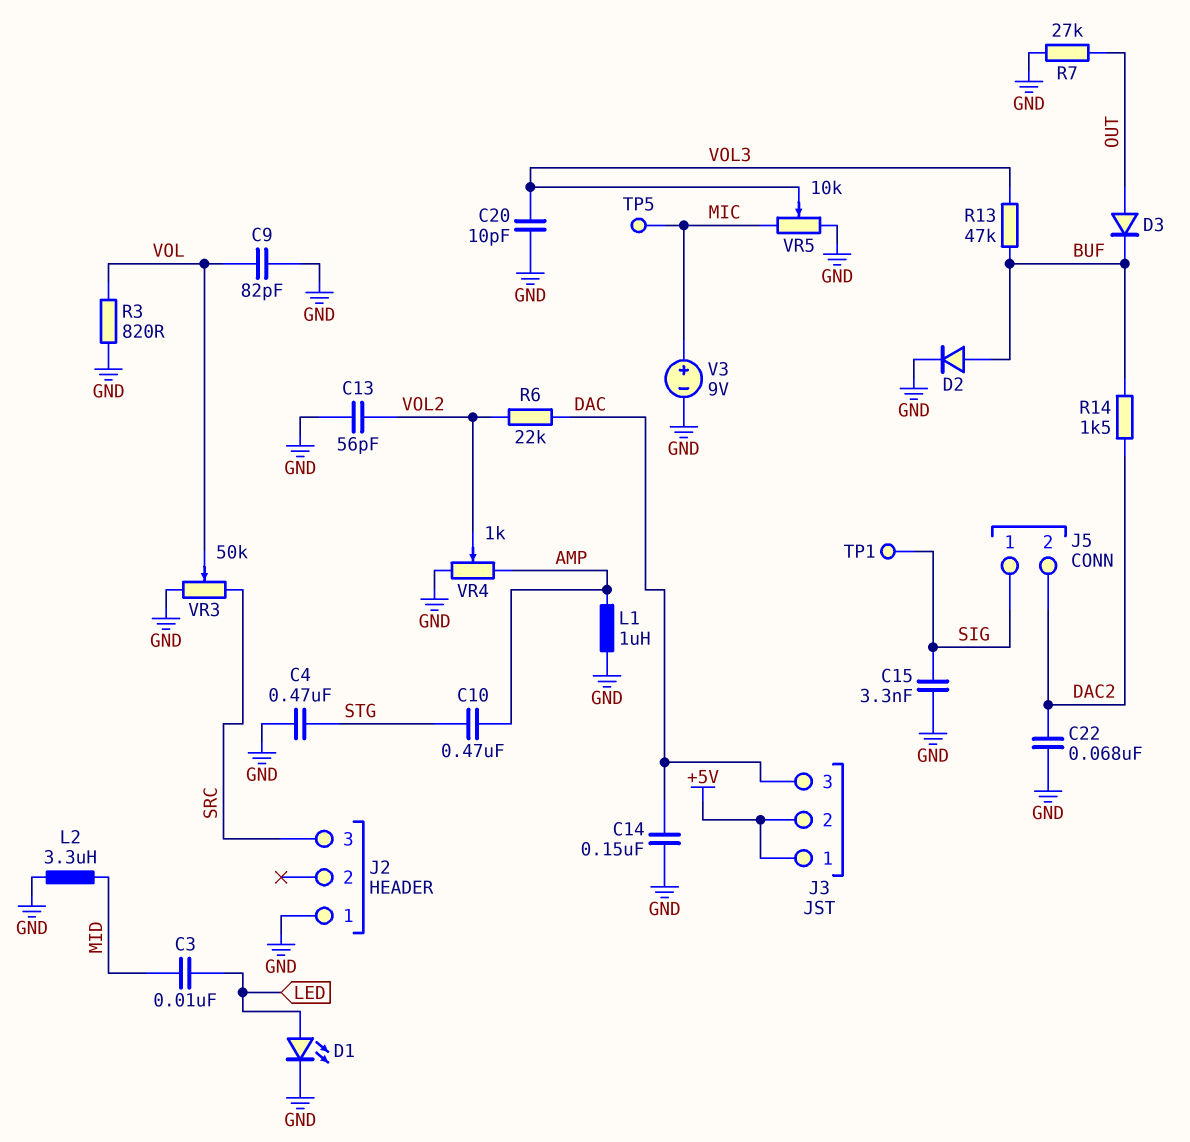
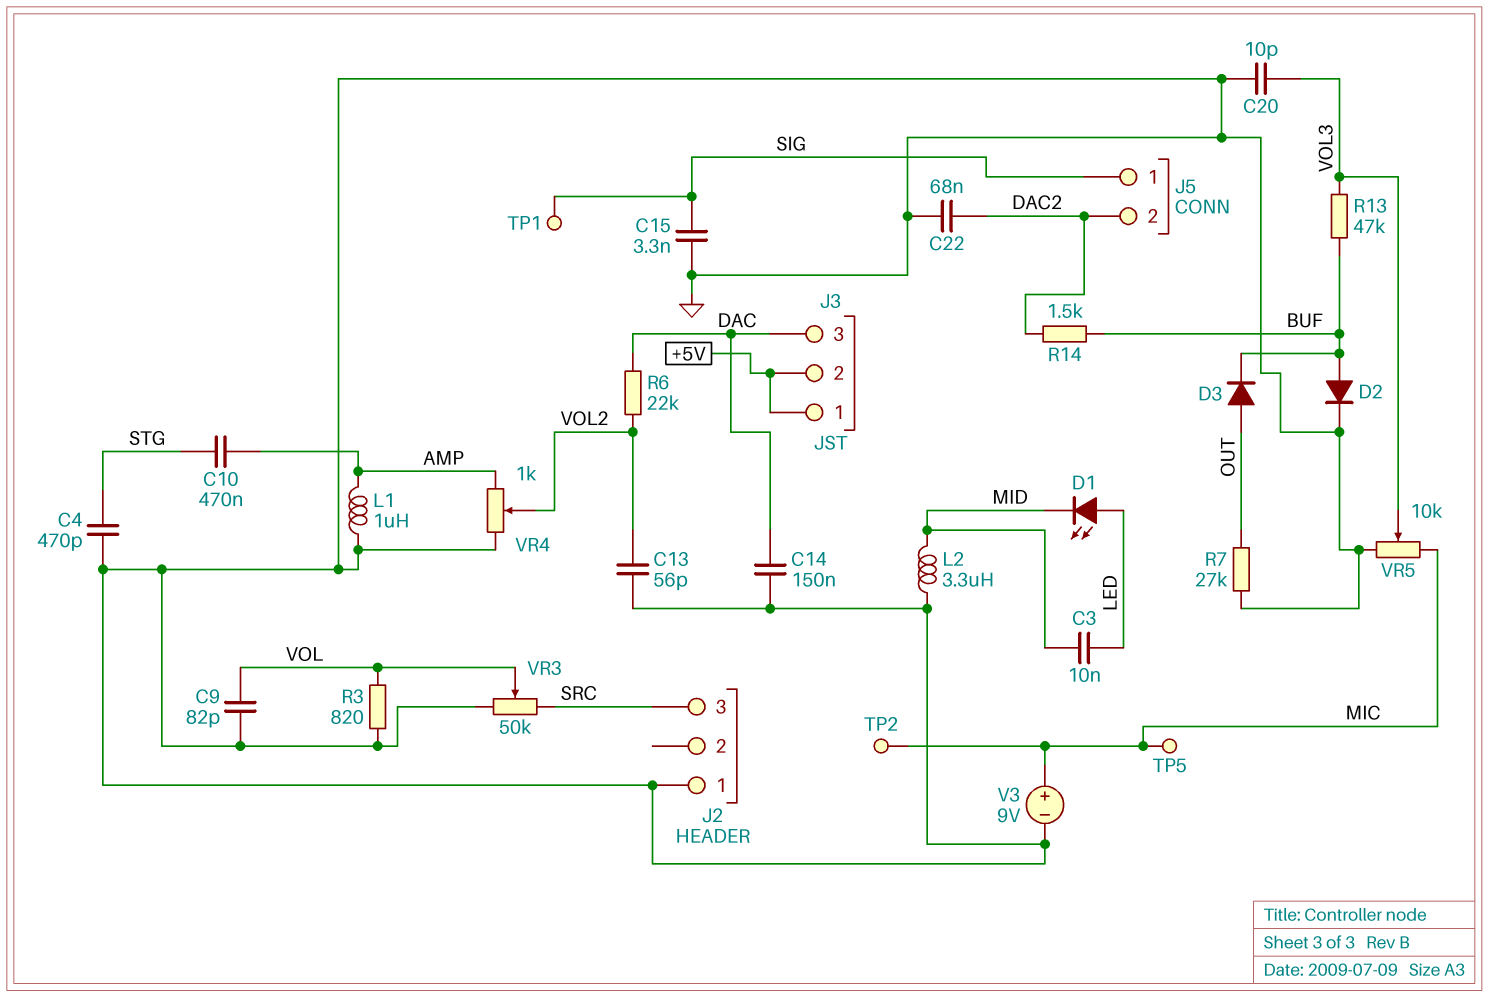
C4: 470nF (GND, STG) -> 470pF (GND, STG)
D1: LED (A LED, K GND) -> LED (A LED, K MID)
TP2: none -> test point (MIC)

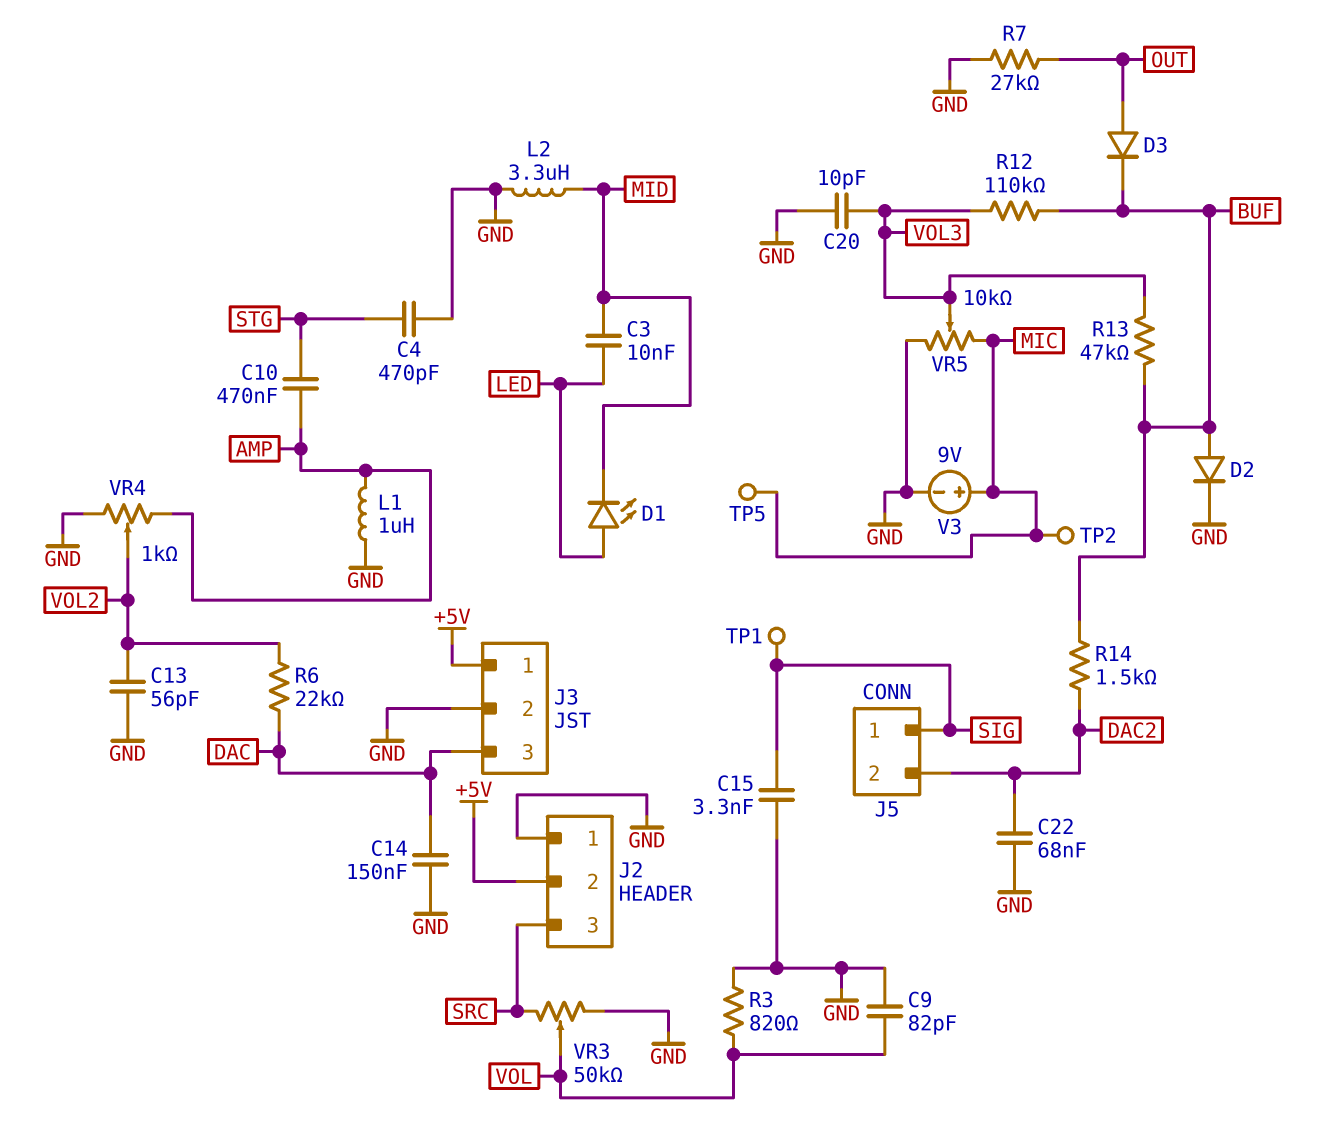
J2 pin 2: none -> +5V
J3 pin 2: +5V -> GND
R12: none -> 110k (BUF, VOL3)

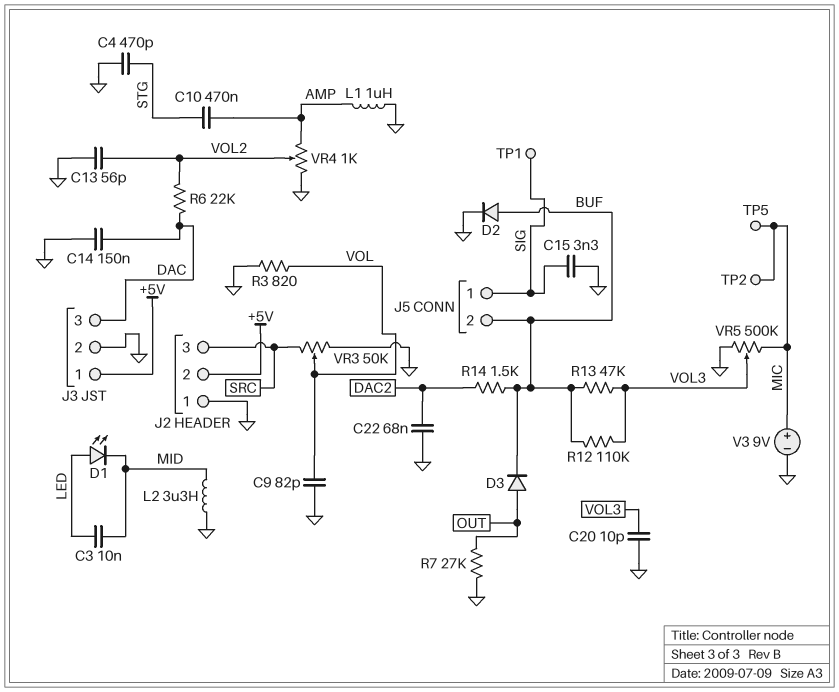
J5 pin 2: DAC2 -> BUF
VR5: 10k (GND, MIC, wiper VOL3) -> 500k (GND, MIC, wiper VOL3)

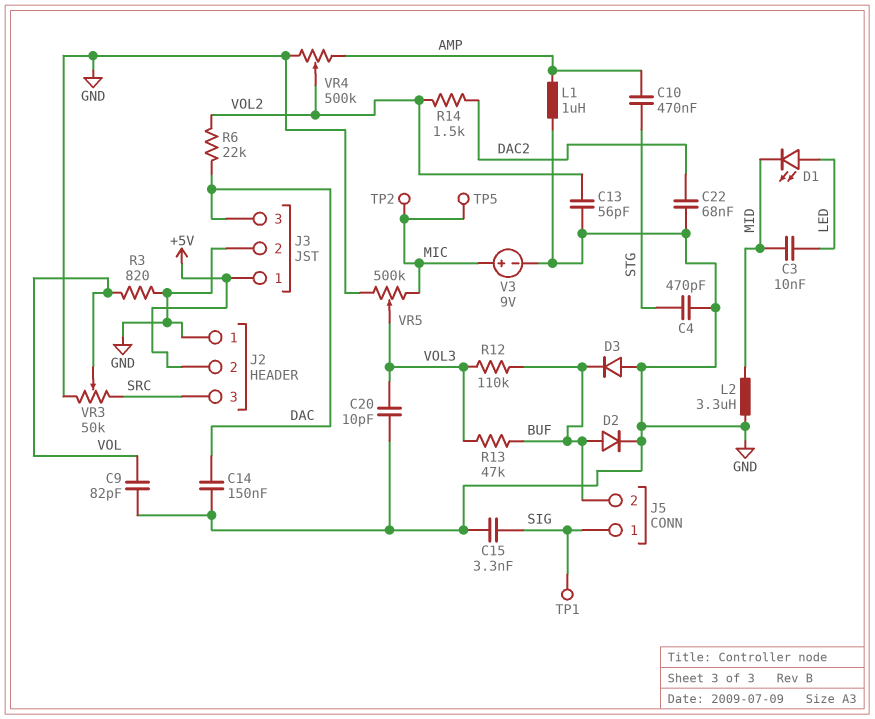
D3: diode (A OUT, K BUF) -> diode (A GND, K BUF)
R7: 27k (GND, OUT) -> none
R14: 1.5k (BUF, DAC2) -> 1.5k (DAC2, VOL2)
VR4: 1k (AMP, GND, wiper VOL2) -> 500k (AMP, GND, wiper VOL2)

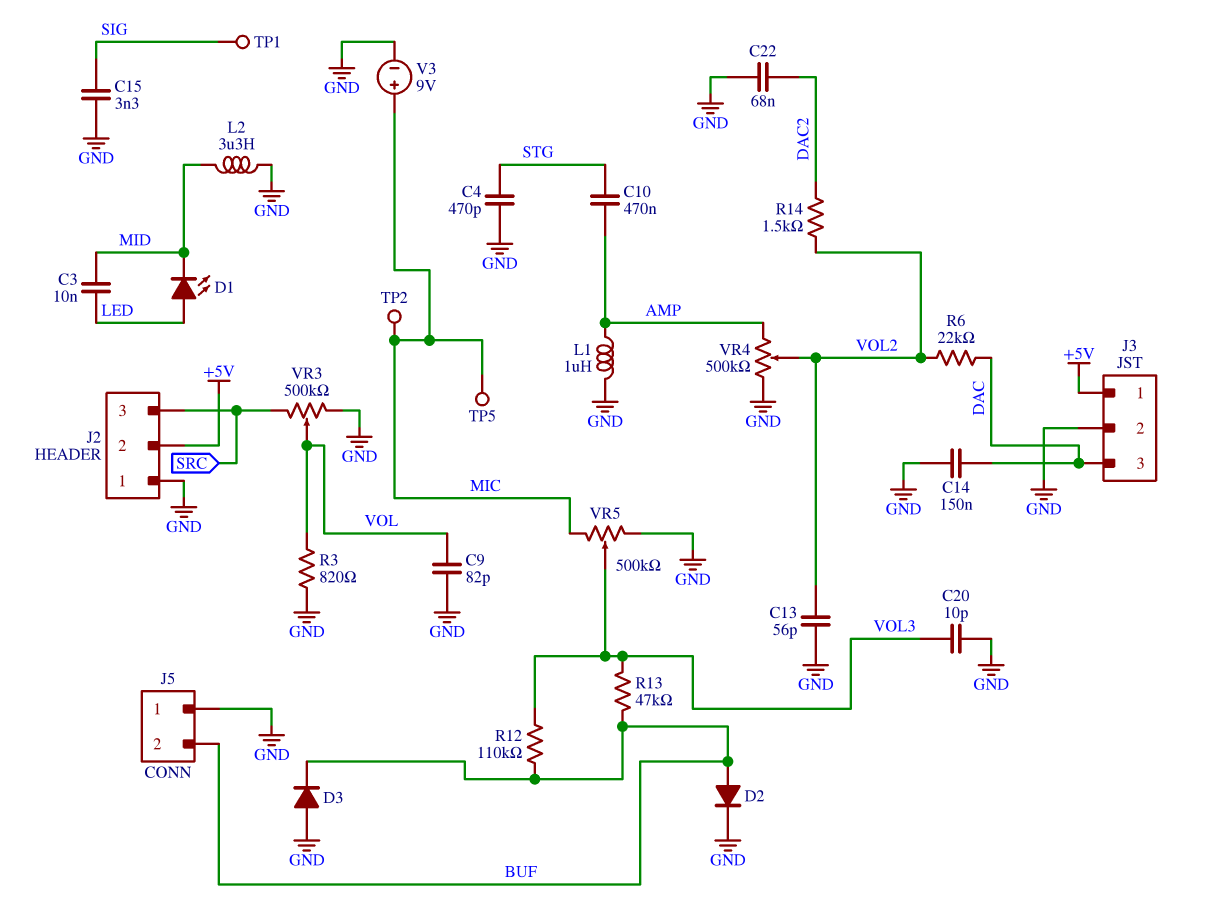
J5 pin 1: SIG -> GND
VR3: 50k (GND, SRC, wiper VOL) -> 500k (GND, SRC, wiper VOL)

